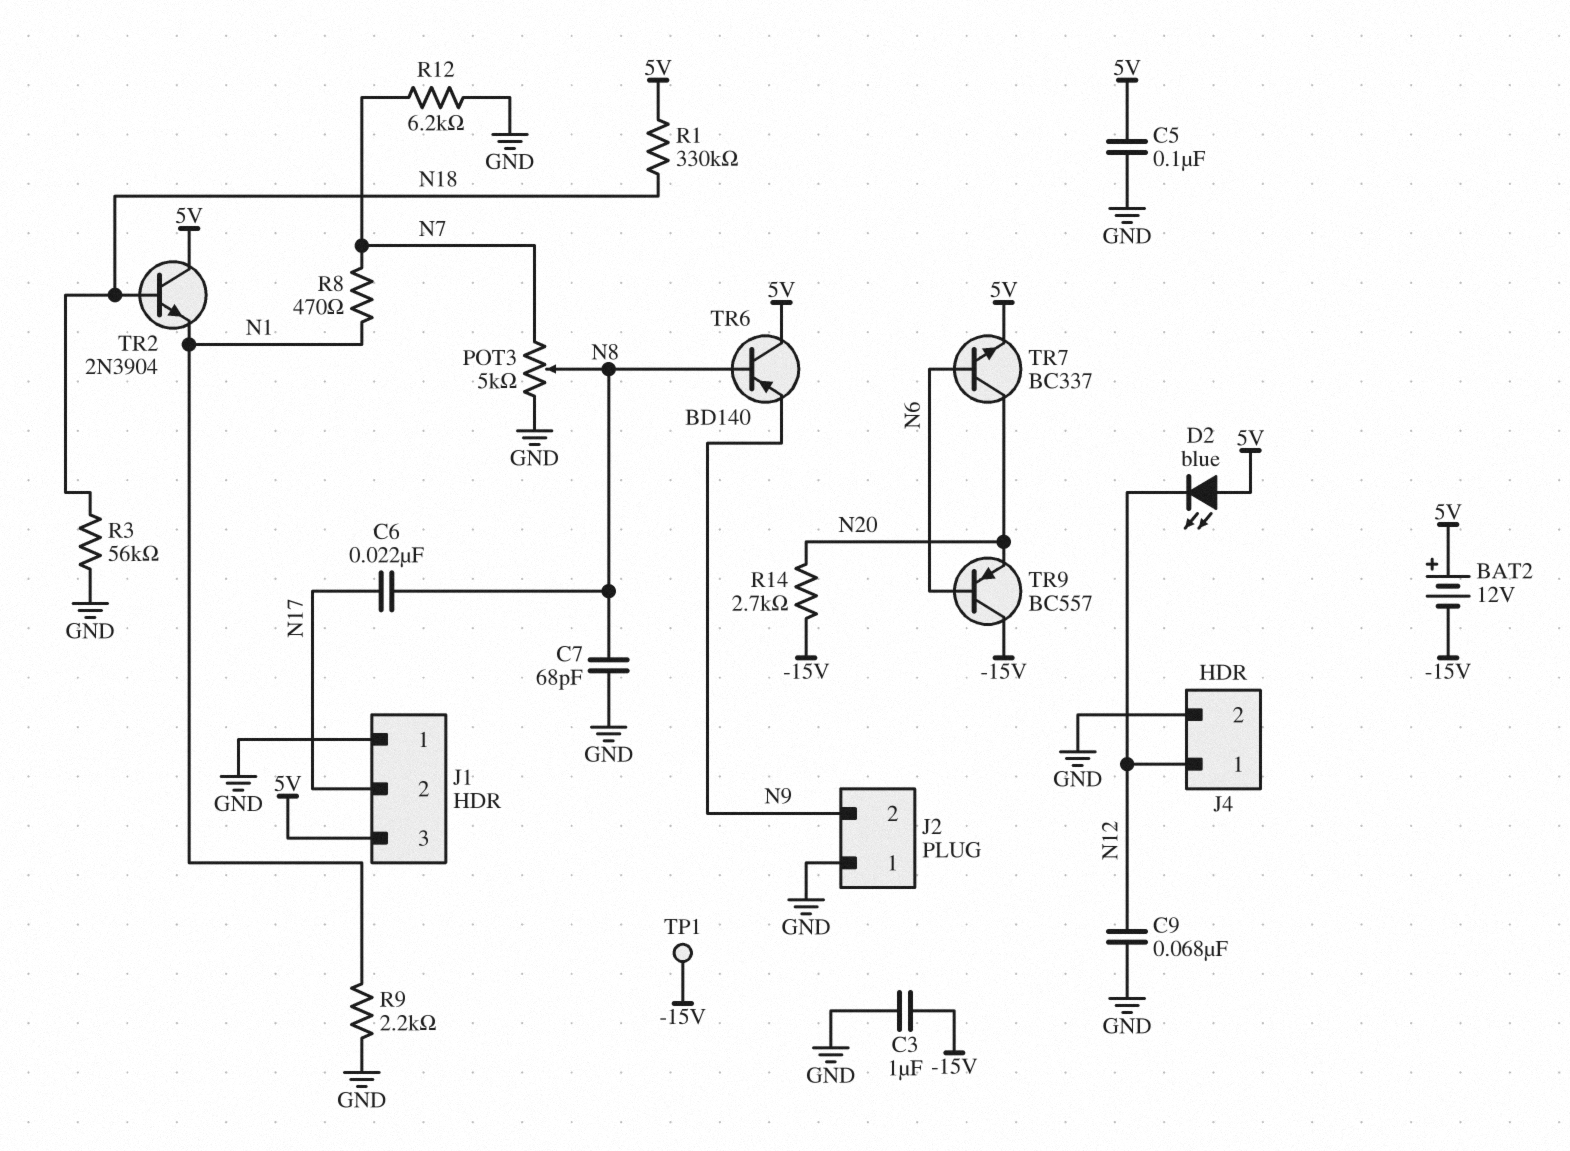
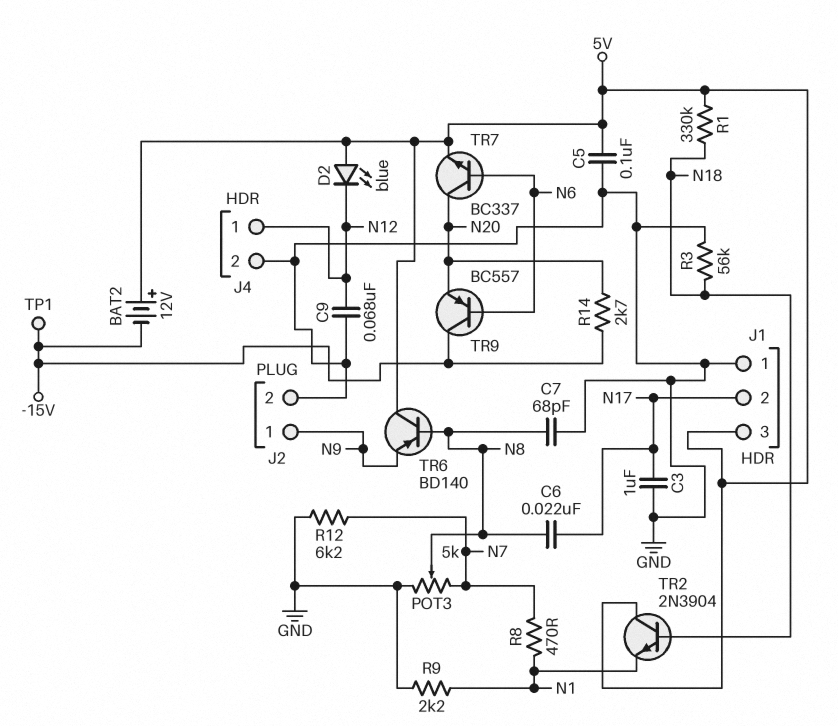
C3: 1uF (-15V, GND) -> 1uF (GND, N17)
J2 pin 1: GND -> N9
J2 pin 2: N9 -> GND

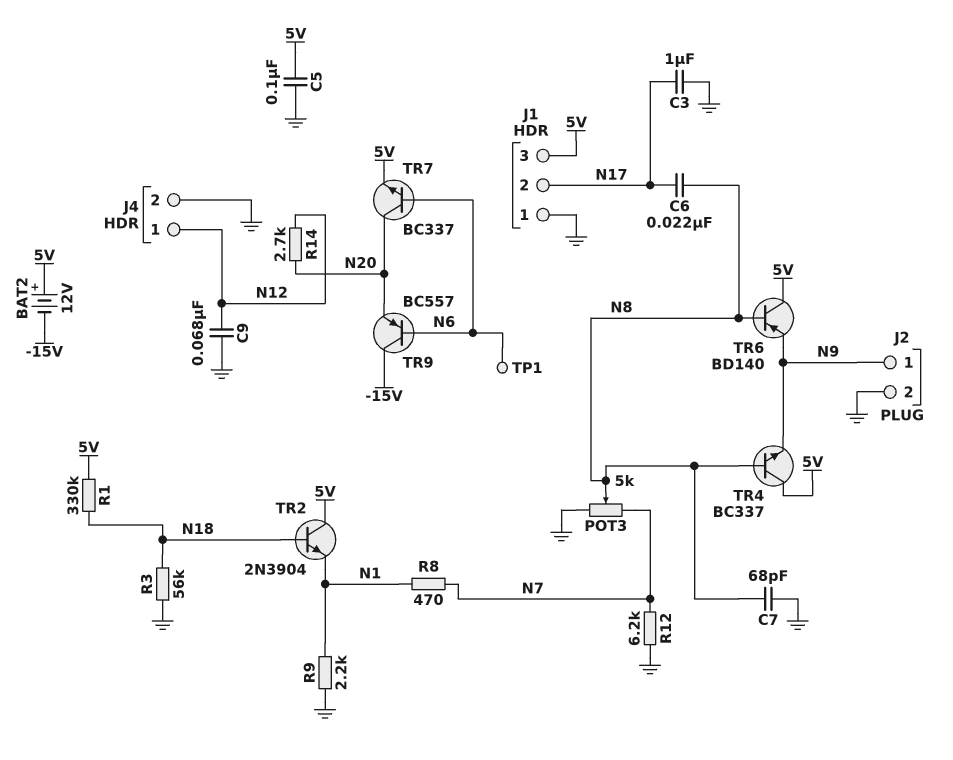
D2: LED blue (A 5V, K N12) -> none
R14: 2.7k (-15V, N20) -> 2.7k (N12, N20)
TP1: test point (-15V) -> test point (N6)
TR4: none -> NPN BC337 (B N8, C 5V, E N9)

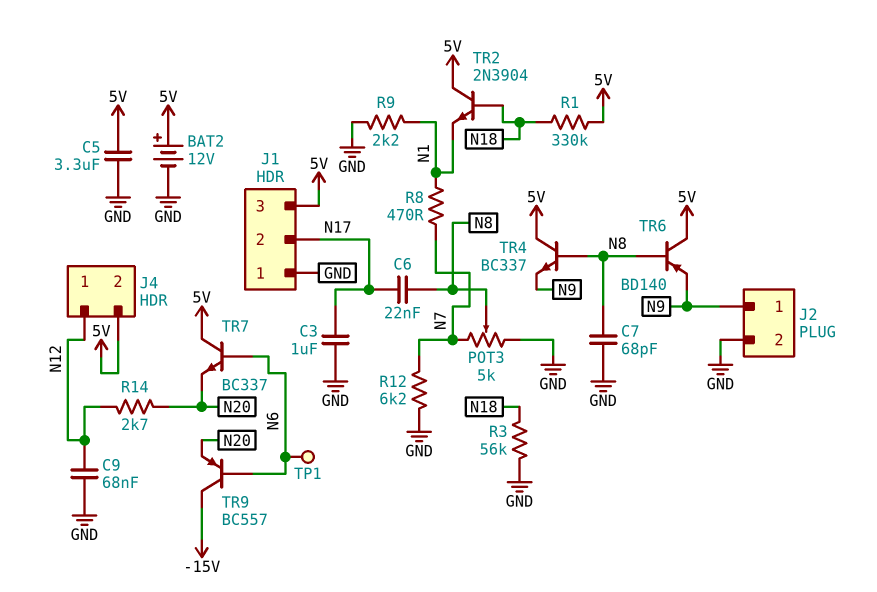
BAT2: 12V (plus 5V, minus -15V) -> 12V (plus 5V, minus GND)
C5: 100nF (5V, GND) -> 3.3uF (5V, GND)
J4 pin 2: GND -> 5V
TR7: NPN BC337 (B N6, C N20, E 5V) -> NPN BC337 (B N6, C 5V, E N20)

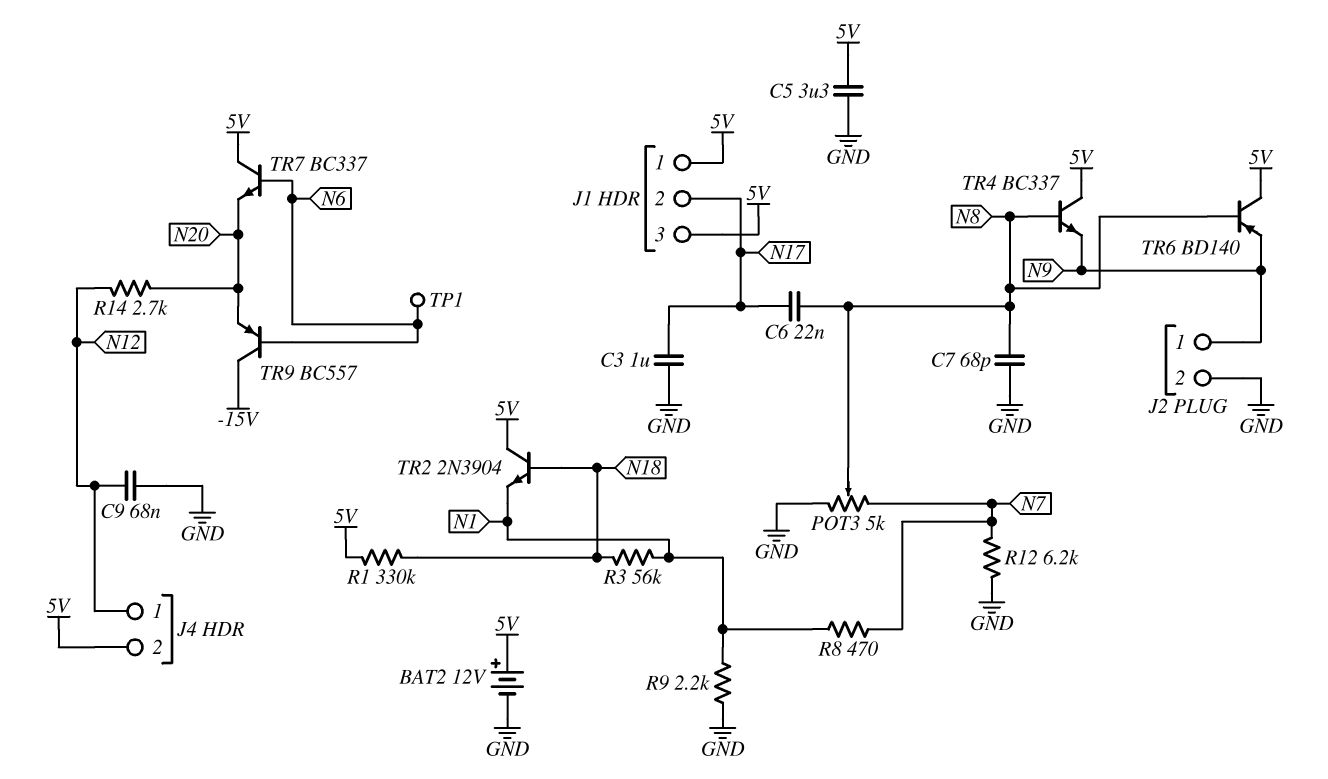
J1 pin 1: GND -> 5V
R3: 56k (GND, N18) -> 56k (N1, N18)

